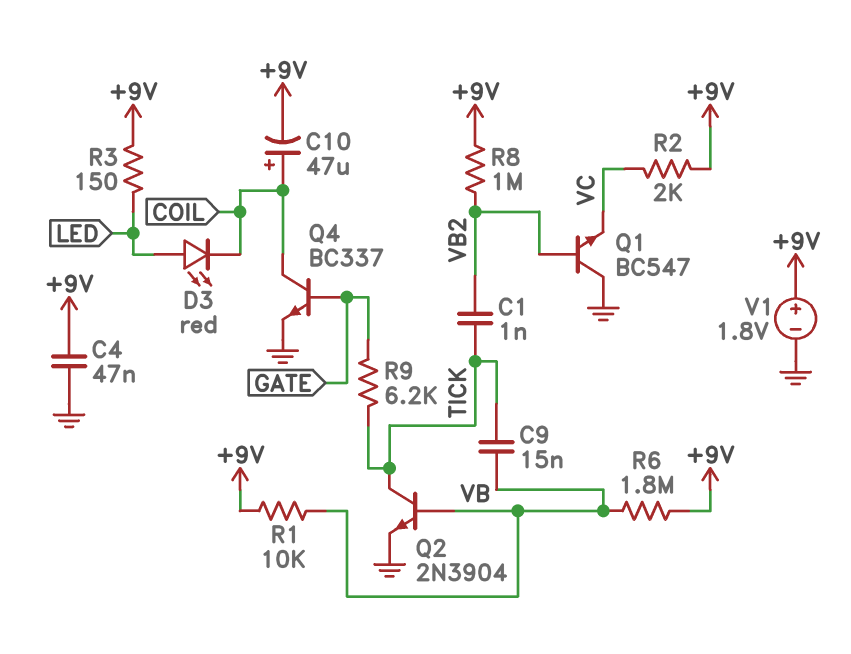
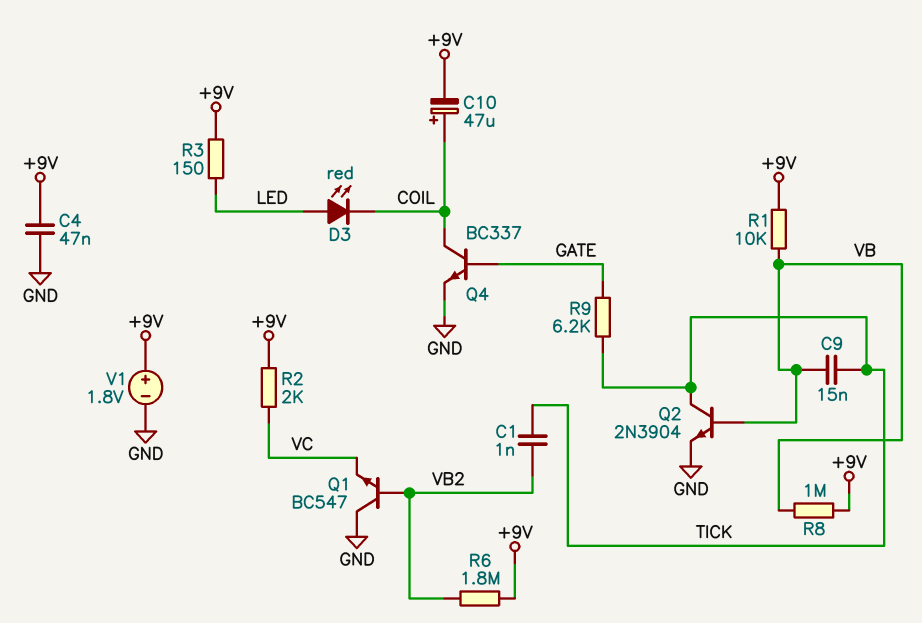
R6: 1.8M (+9V, VB) -> 1.8M (+9V, VB2)
R8: 1M (+9V, VB2) -> 1M (+9V, VB)

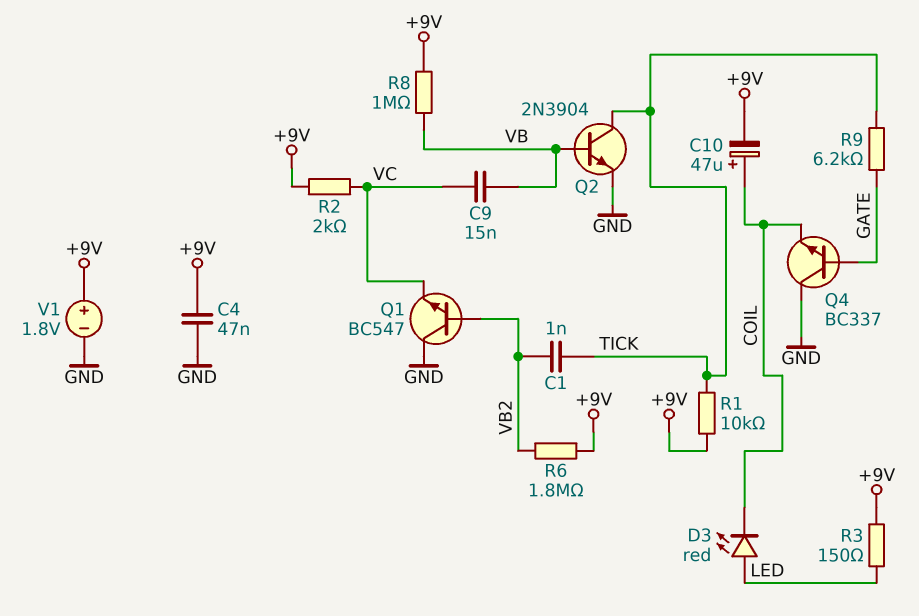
C9: 15nF (TICK, VB) -> 15nF (VB, VC)
Q4: NPN BC337 (B GATE, C COIL, E GND) -> NPN BC337 (B GATE, C GND, E COIL)
R1: 10k (+9V, VB) -> 10k (+9V, TICK)

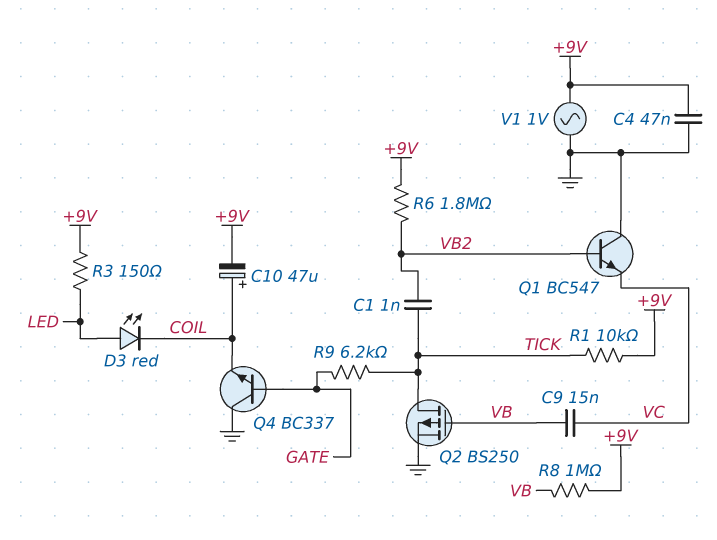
Q2: NPN 2N3904 (B VB, C TICK, E GND) -> PMOS BS250 (G VB, D TICK, S GND)
R2: 2k (+9V, VC) -> none
V1: 1.8V (plus +9V, minus GND) -> AC 1V (+9V, GND)

